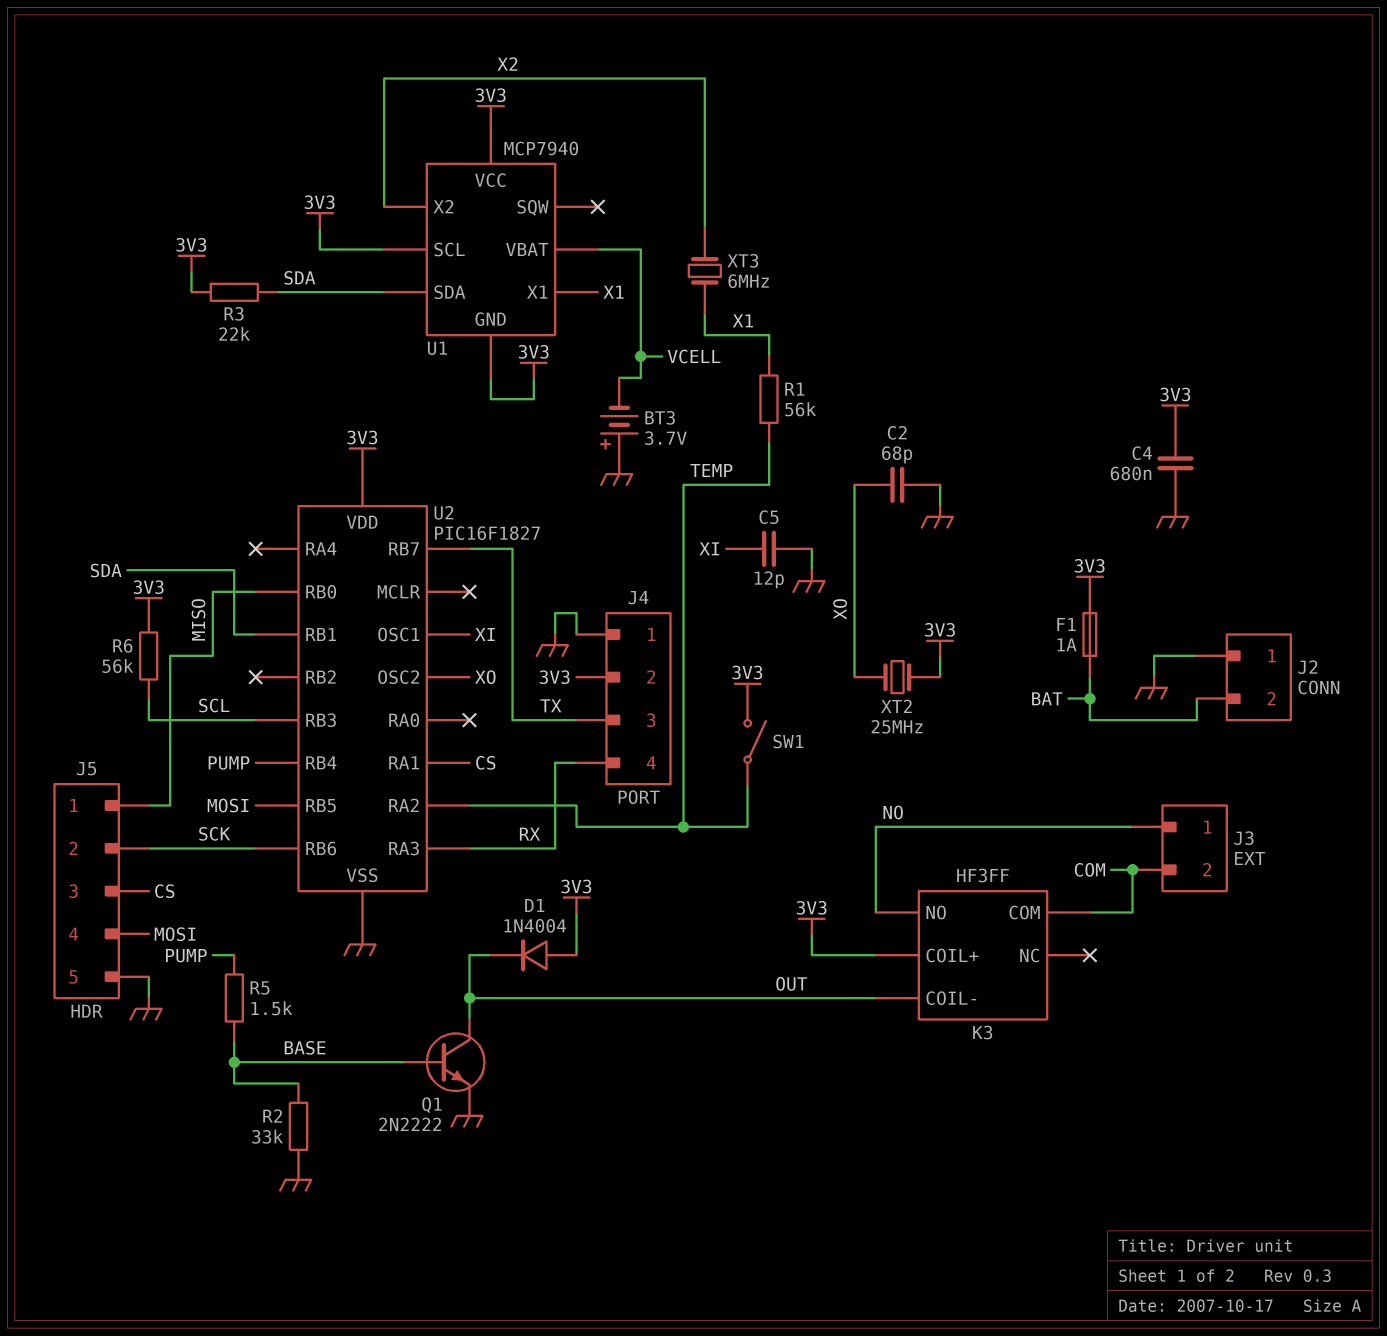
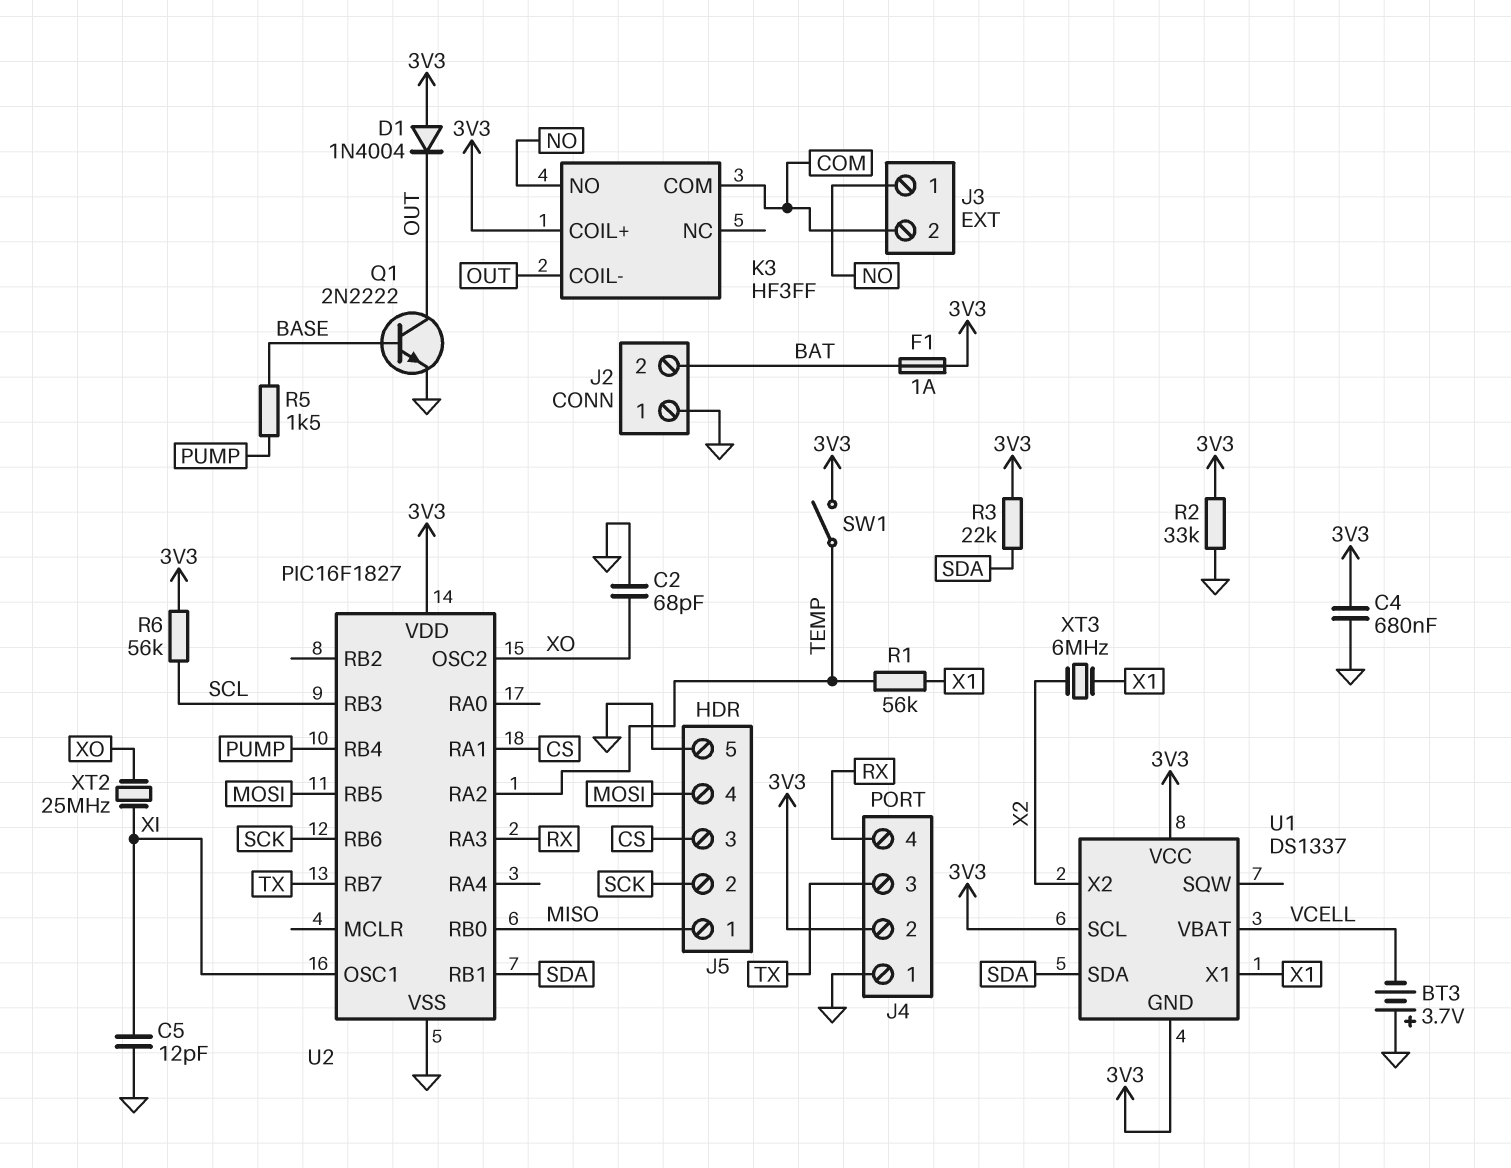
R2: 33k (BASE, GND) -> 33k (3V3, GND)
U1: MCP7940 -> DS1337
XT2: 25MHz (3V3, XO) -> 25MHz (XI, XO)

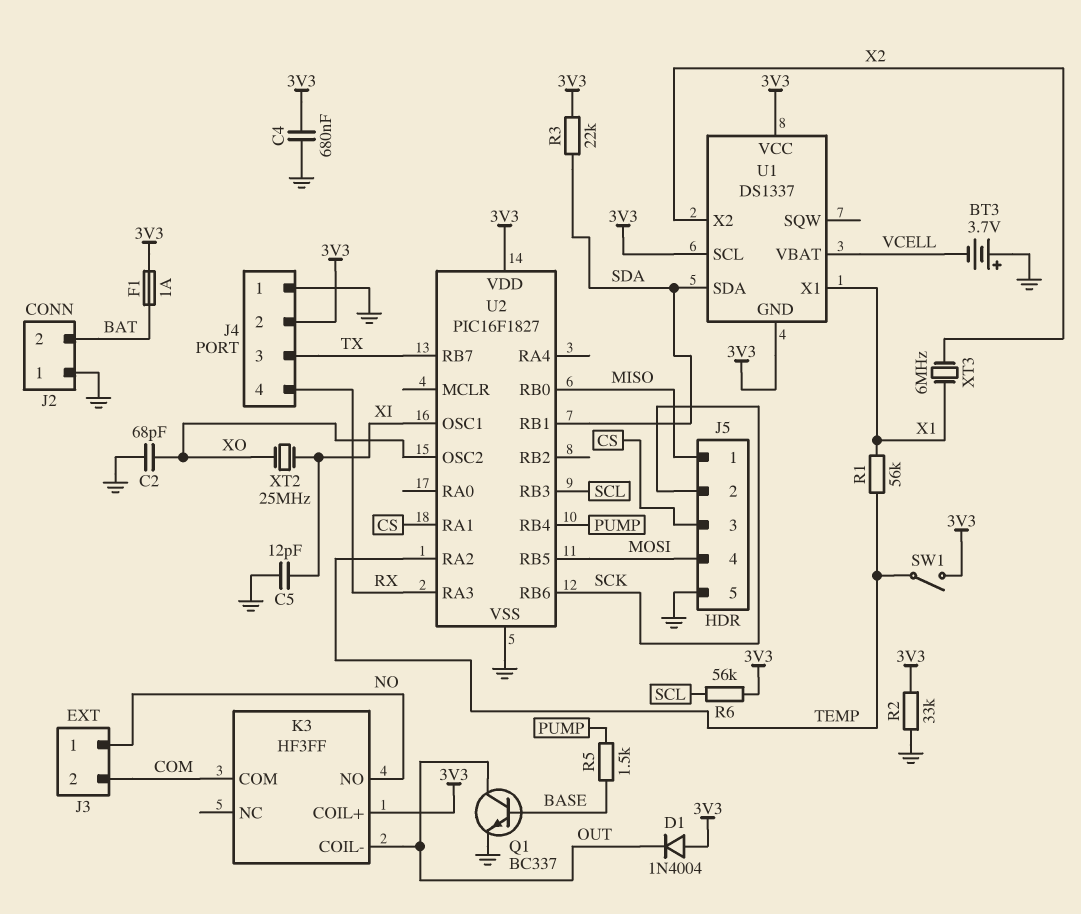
Q1: NPN 2N2222 (B BASE, C OUT, E GND) -> NPN BC337 (B BASE, C OUT, E GND)

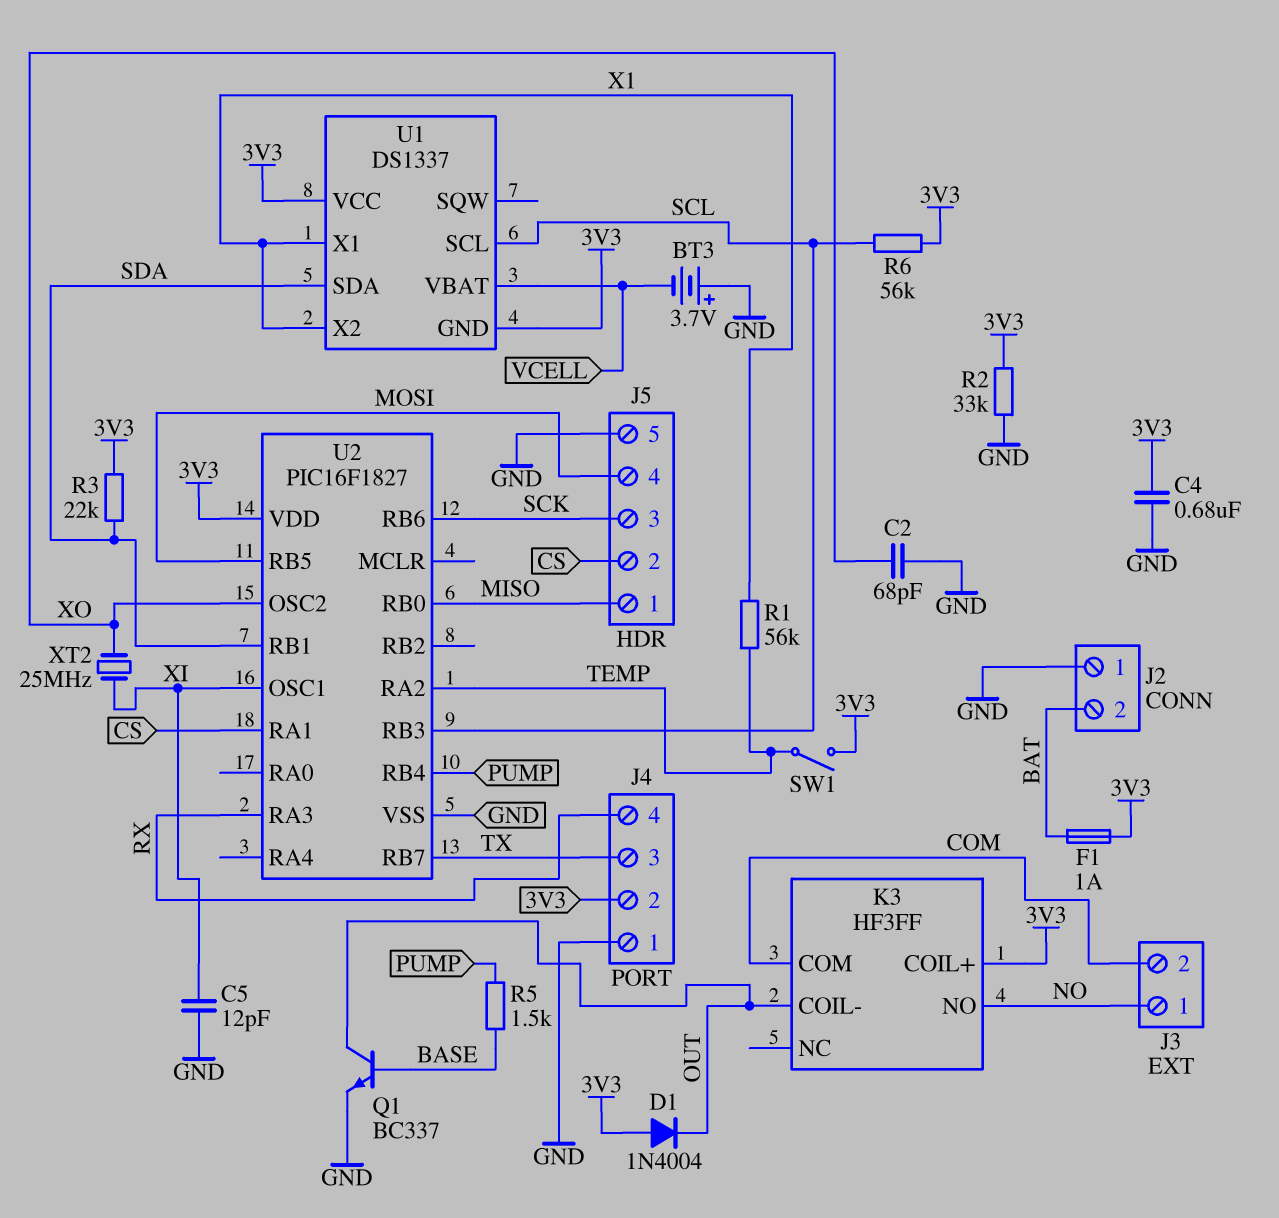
J5 pin 2: SCK -> CS
J5 pin 3: CS -> SCK
U1 pin SCL: 3V3 -> SCL
U1 pin X2: X2 -> X1
XT3: 6MHz (X1, X2) -> none

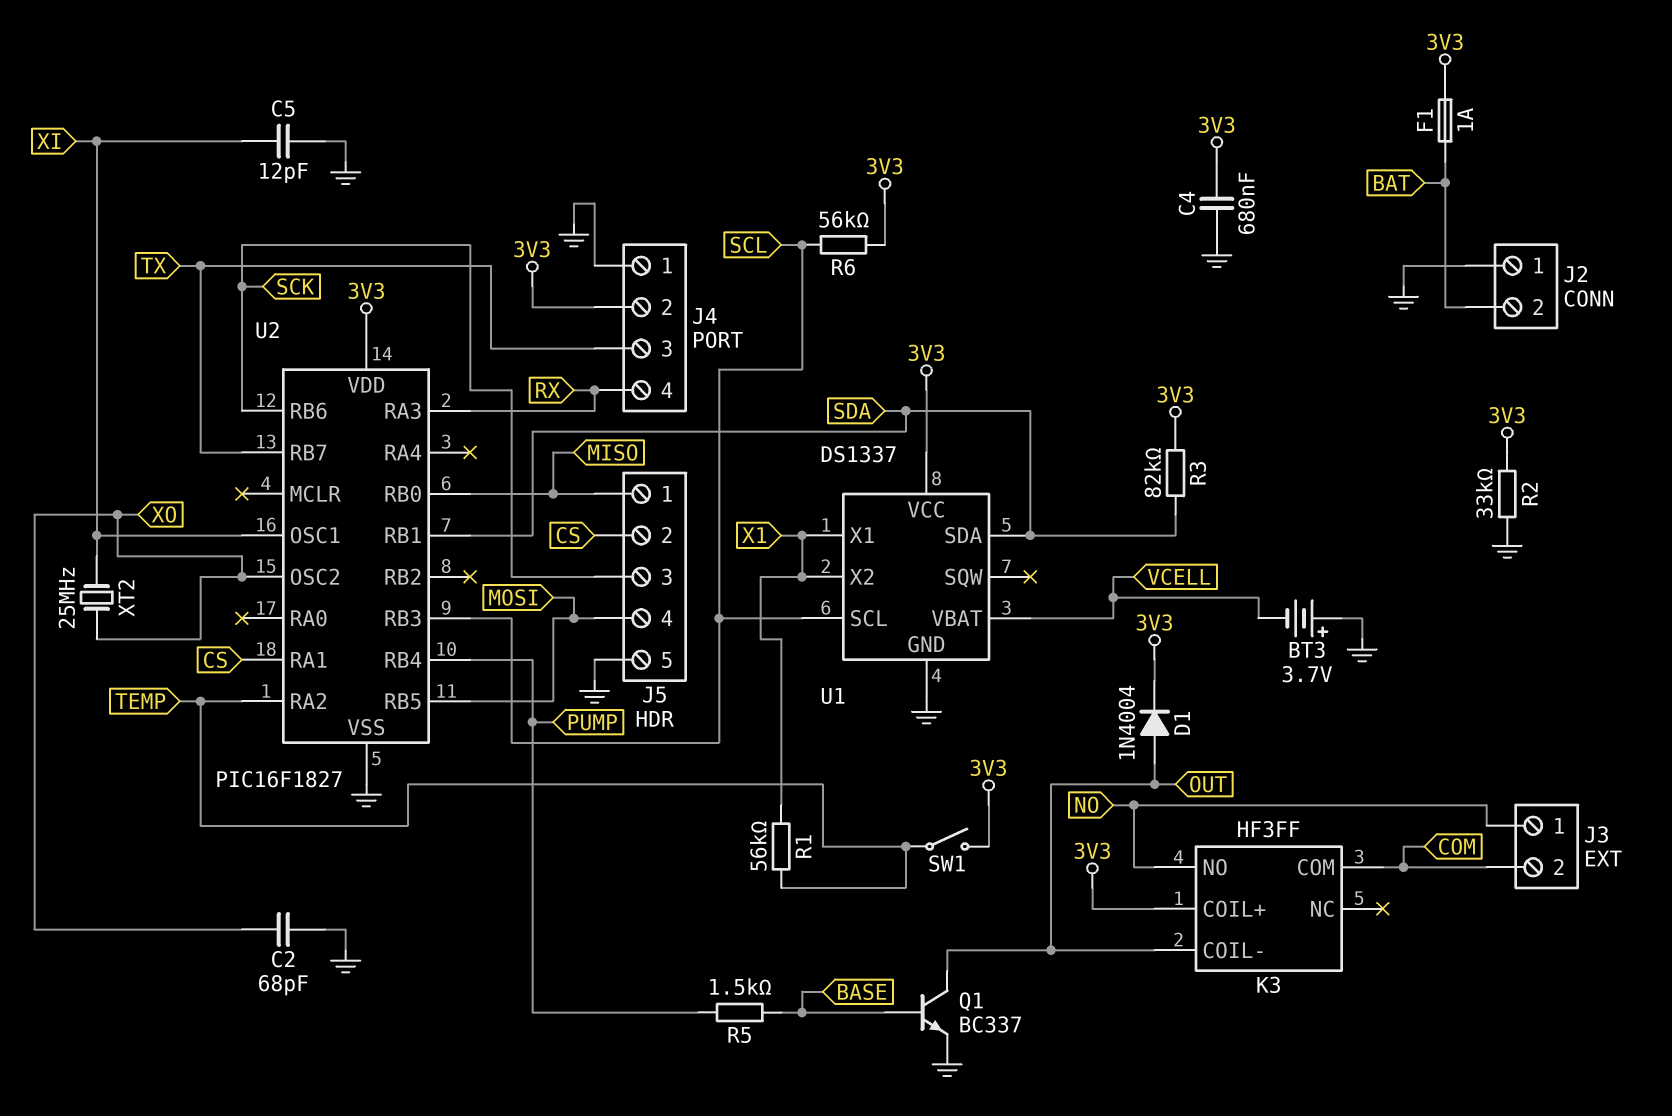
D1: diode 1N4004 (A 3V3, K OUT) -> diode 1N4004 (A OUT, K 3V3)
R3: 22k (3V3, SDA) -> 82k (3V3, SDA)
U1 pin GND: 3V3 -> GND

